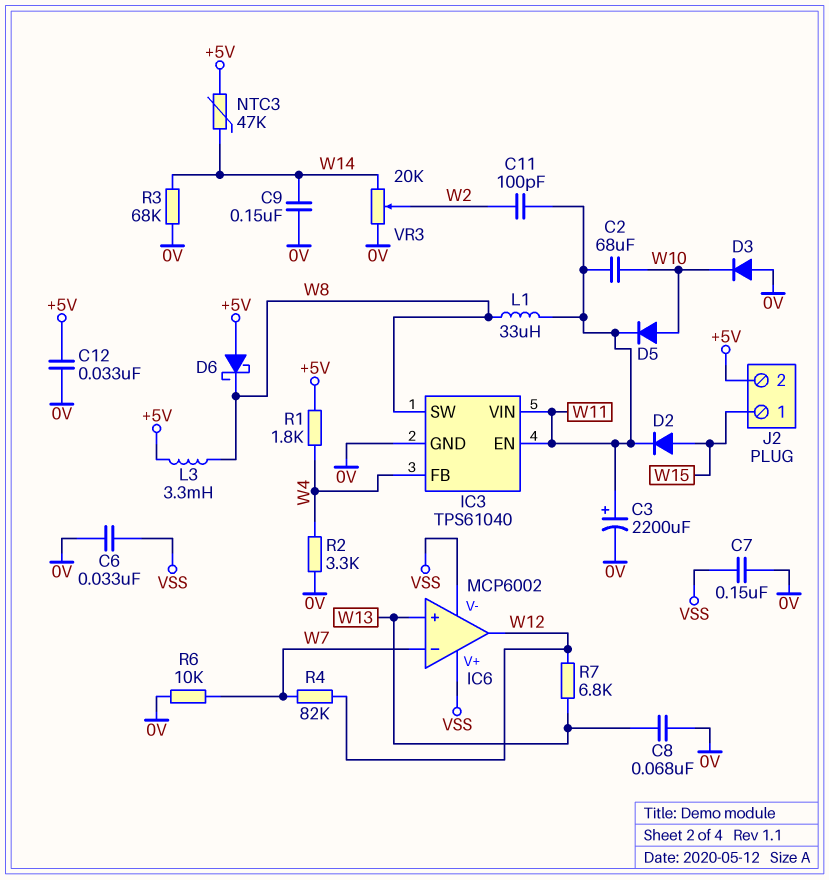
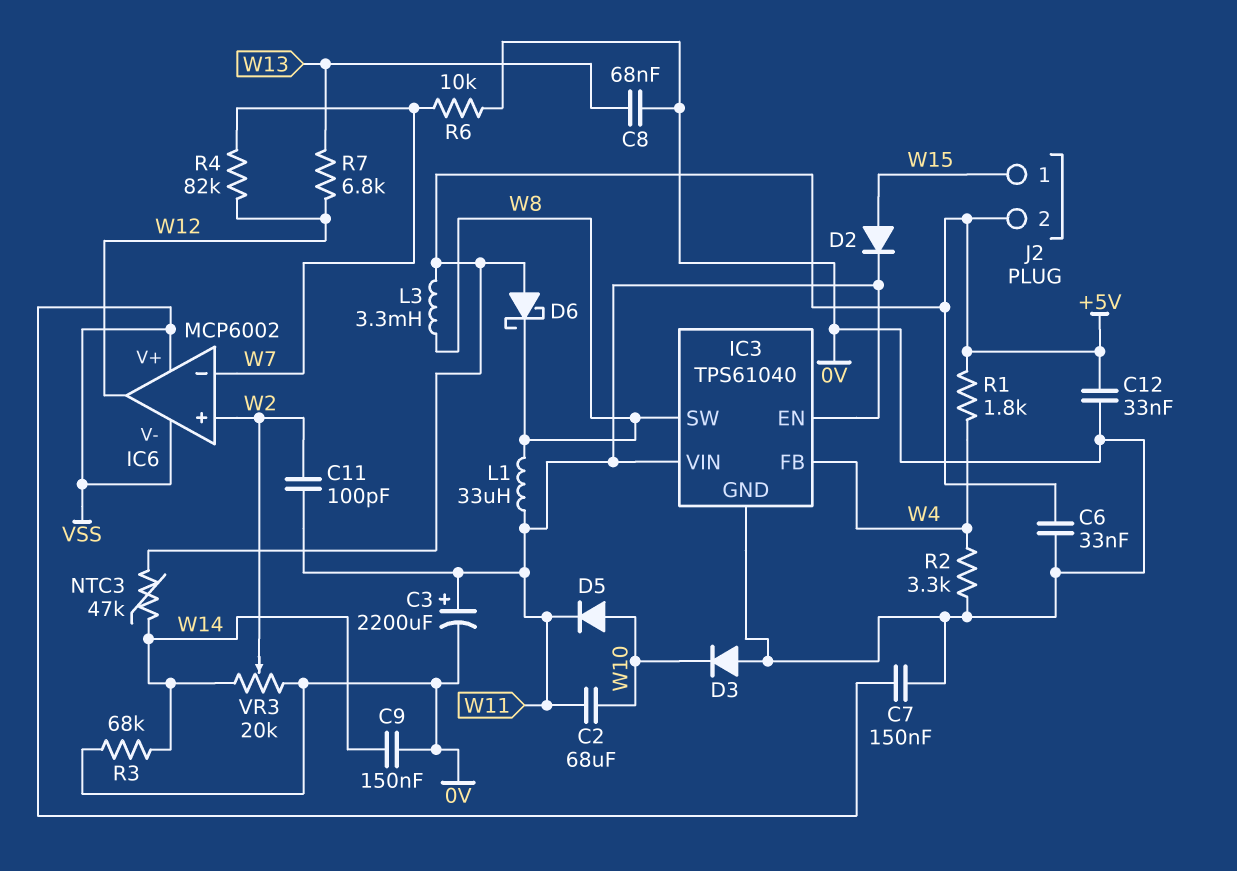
C6: 33nF (0V, VSS) -> 33nF (+5V, 0V)
IC6 pin in+: W13 -> W2

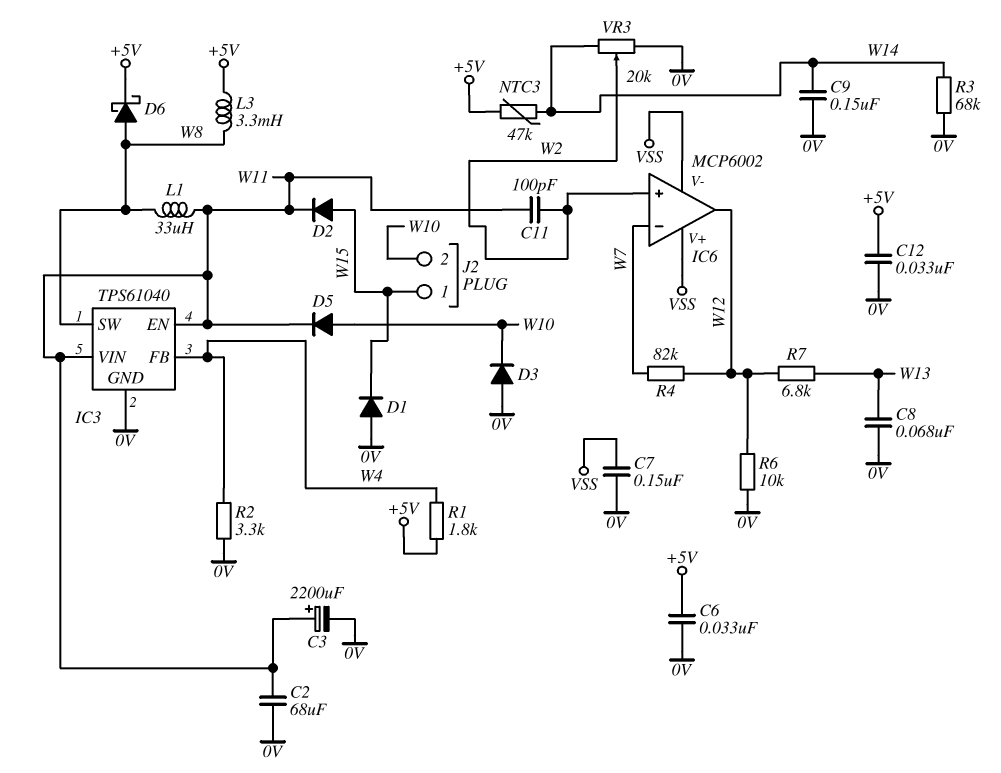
C2: 68uF (W10, W11) -> 68uF (0V, W11)
D1: none -> diode (A 0V, K W15)
D6: schottky (A +5V, K W8) -> schottky (A W8, K +5V)
J2 pin 2: +5V -> W10
R6: 10k (0V, W7) -> 10k (0V, W12)

